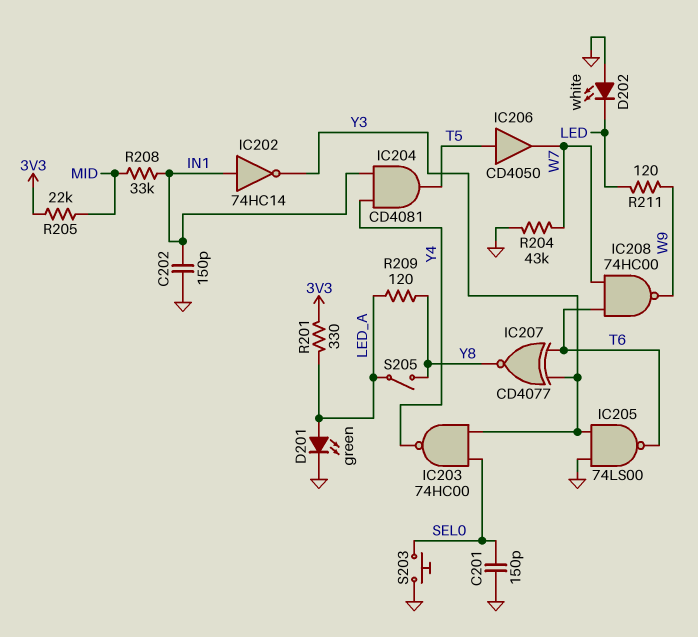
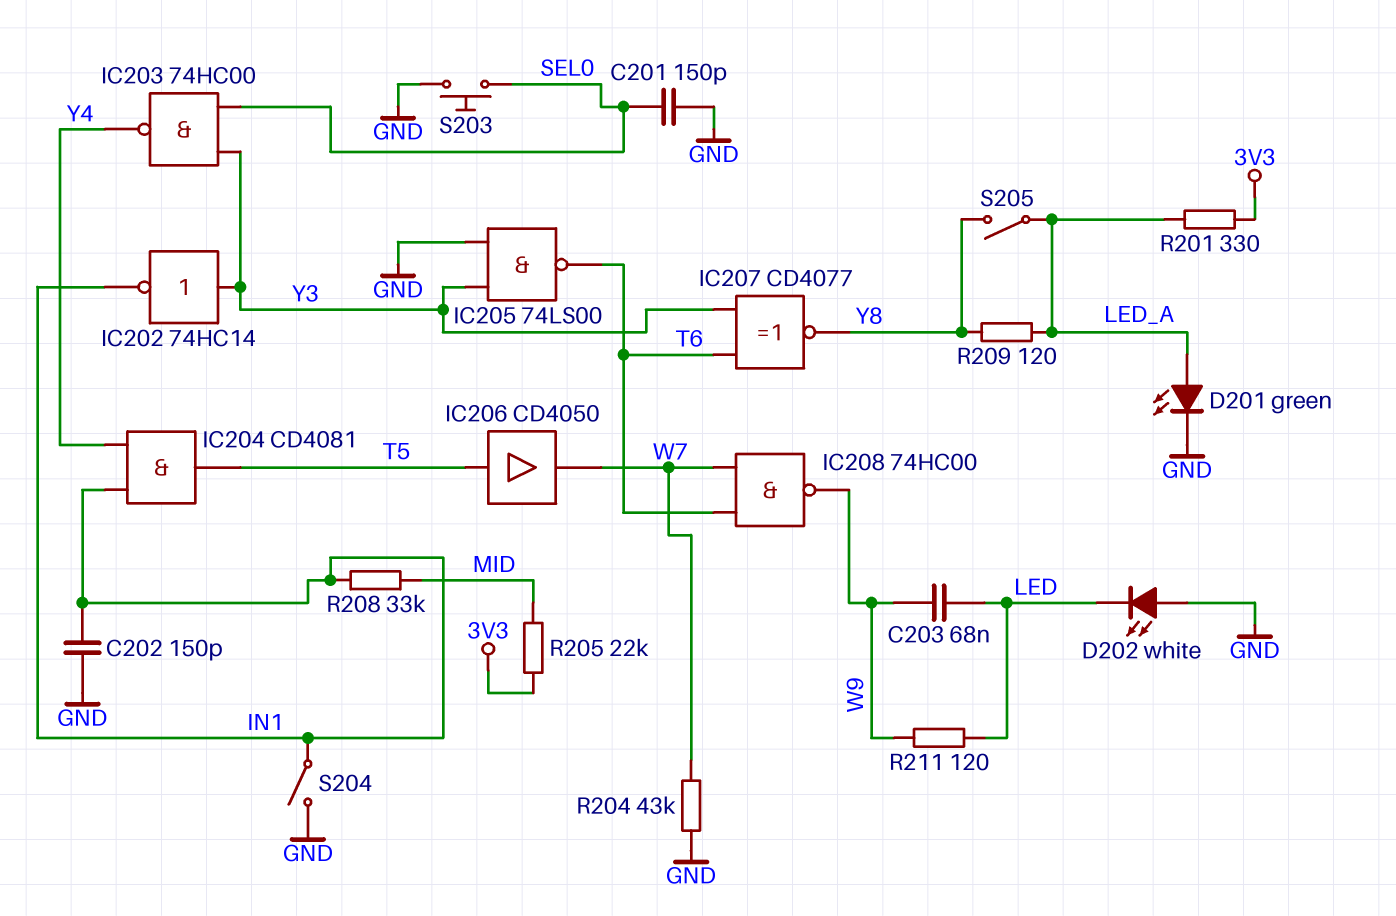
C203: none -> 68nF (LED, W9)
IC202: NOT 74HC14 (in IN1, out Y3) -> NOT 74HC14 (in Y3, out IN1)
S204: none -> switch (GND, IN1)

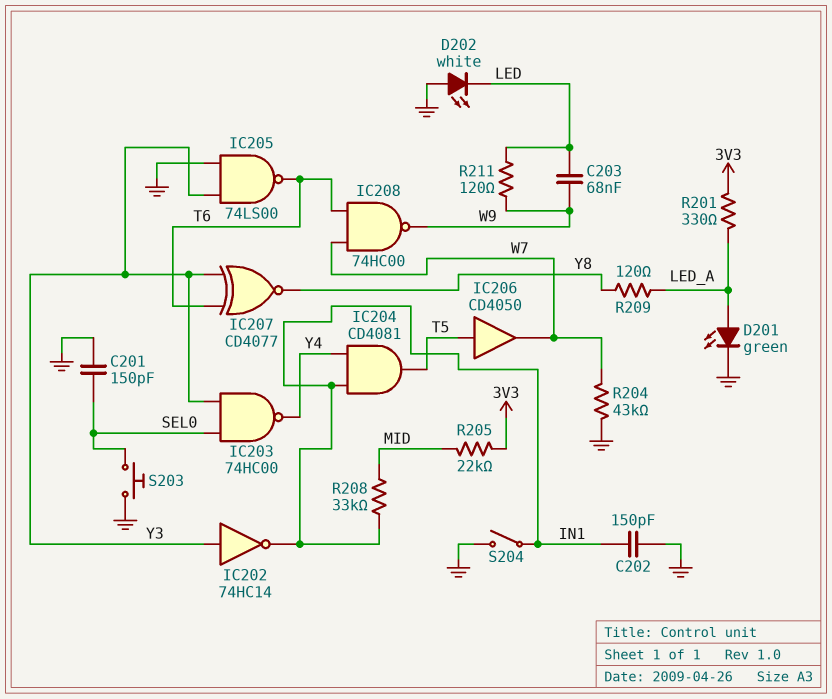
S205: switch (LED_A, Y8) -> none

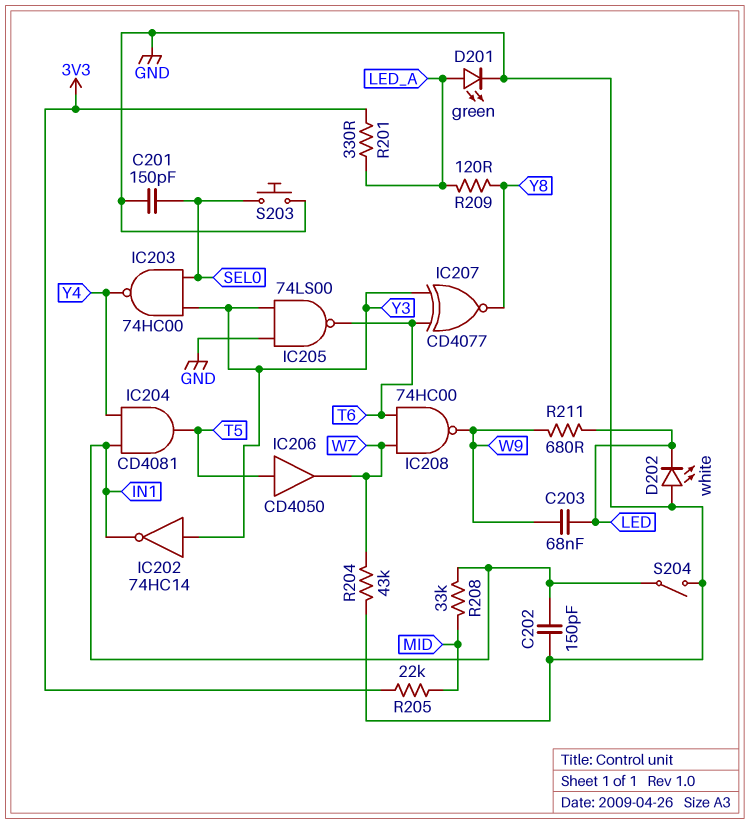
R211: 120 (LED, W9) -> 680 (LED, W9)

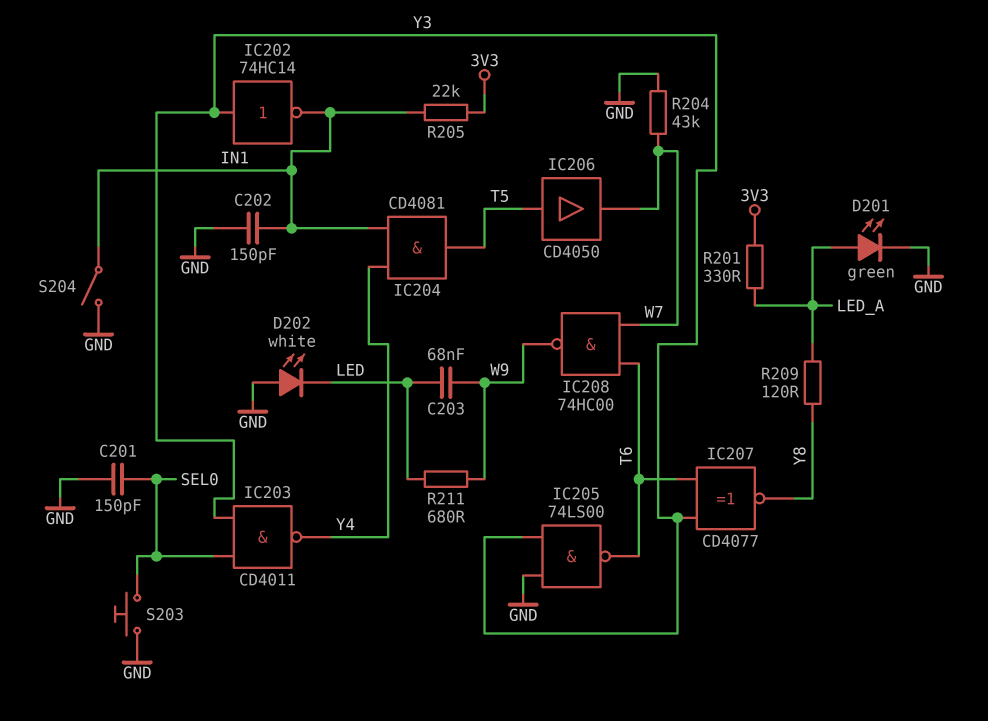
IC203: NAND 74HC00 (in SEL0, in Y3, out Y4) -> NAND CD4011 (in SEL0, in Y3, out Y4)
R205: 22k (3V3, MID) -> 22k (3V3, IN1)
R208: 33k (IN1, MID) -> none

